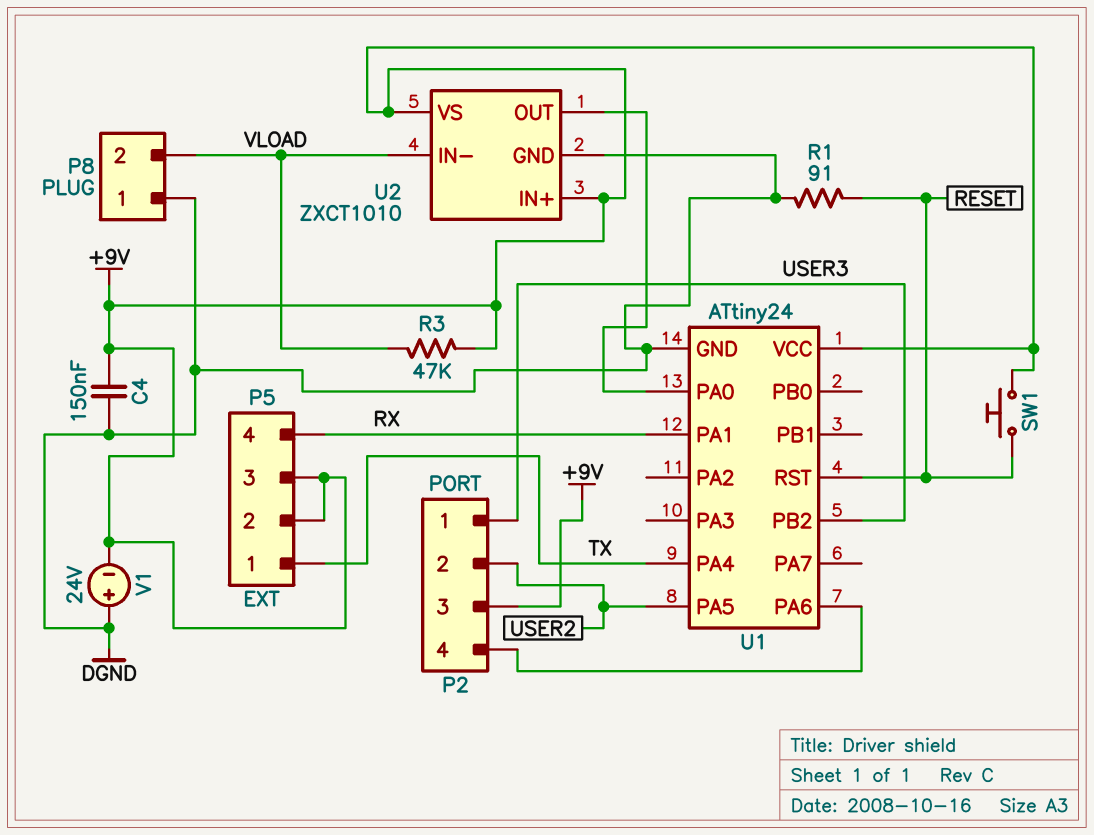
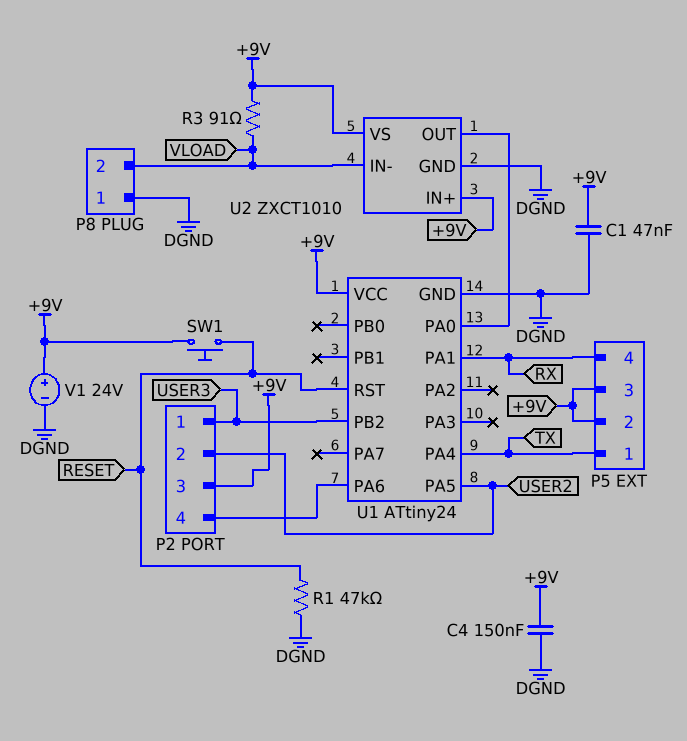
C1: none -> 47nF (+9V, DGND)
R1: 91 (DGND, RESET) -> 47k (DGND, RESET)
R3: 47k (+9V, VLOAD) -> 91 (+9V, VLOAD)
V1: 24V (plus DGND, minus +9V) -> 24V (plus +9V, minus DGND)

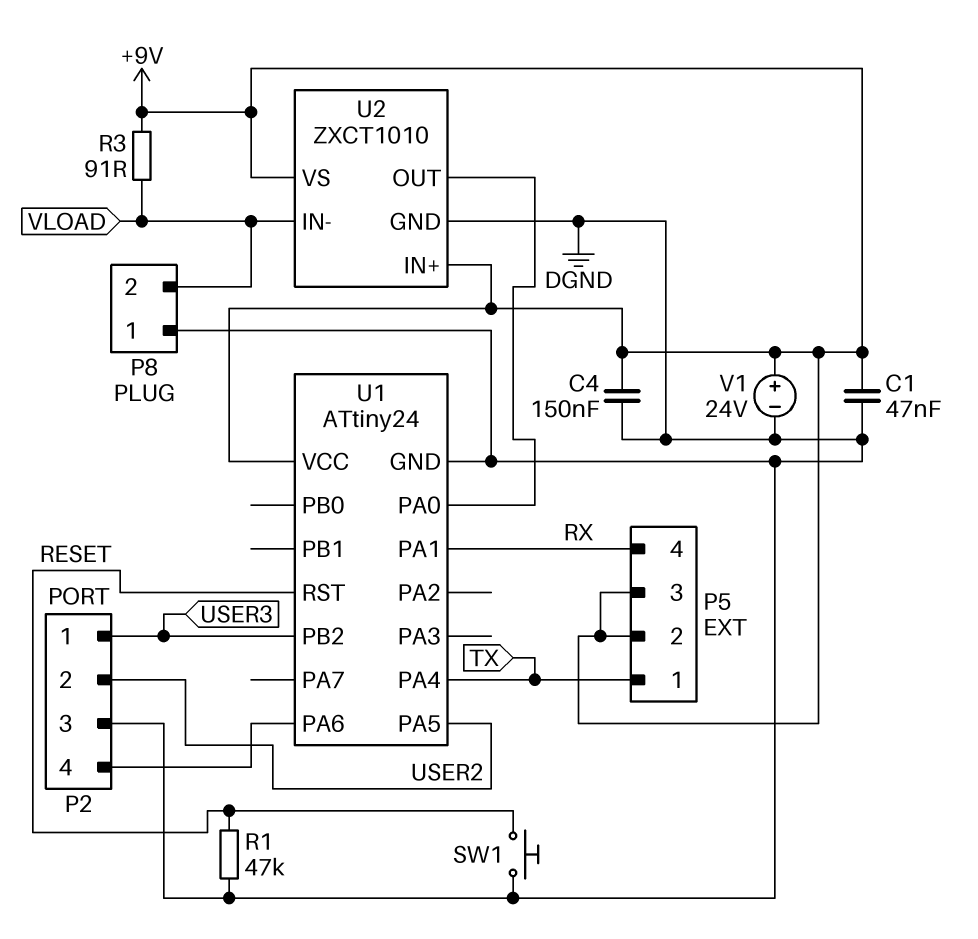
P2 pin 3: +9V -> DGND
SW1: button (+9V, RESET) -> button (DGND, RESET)

